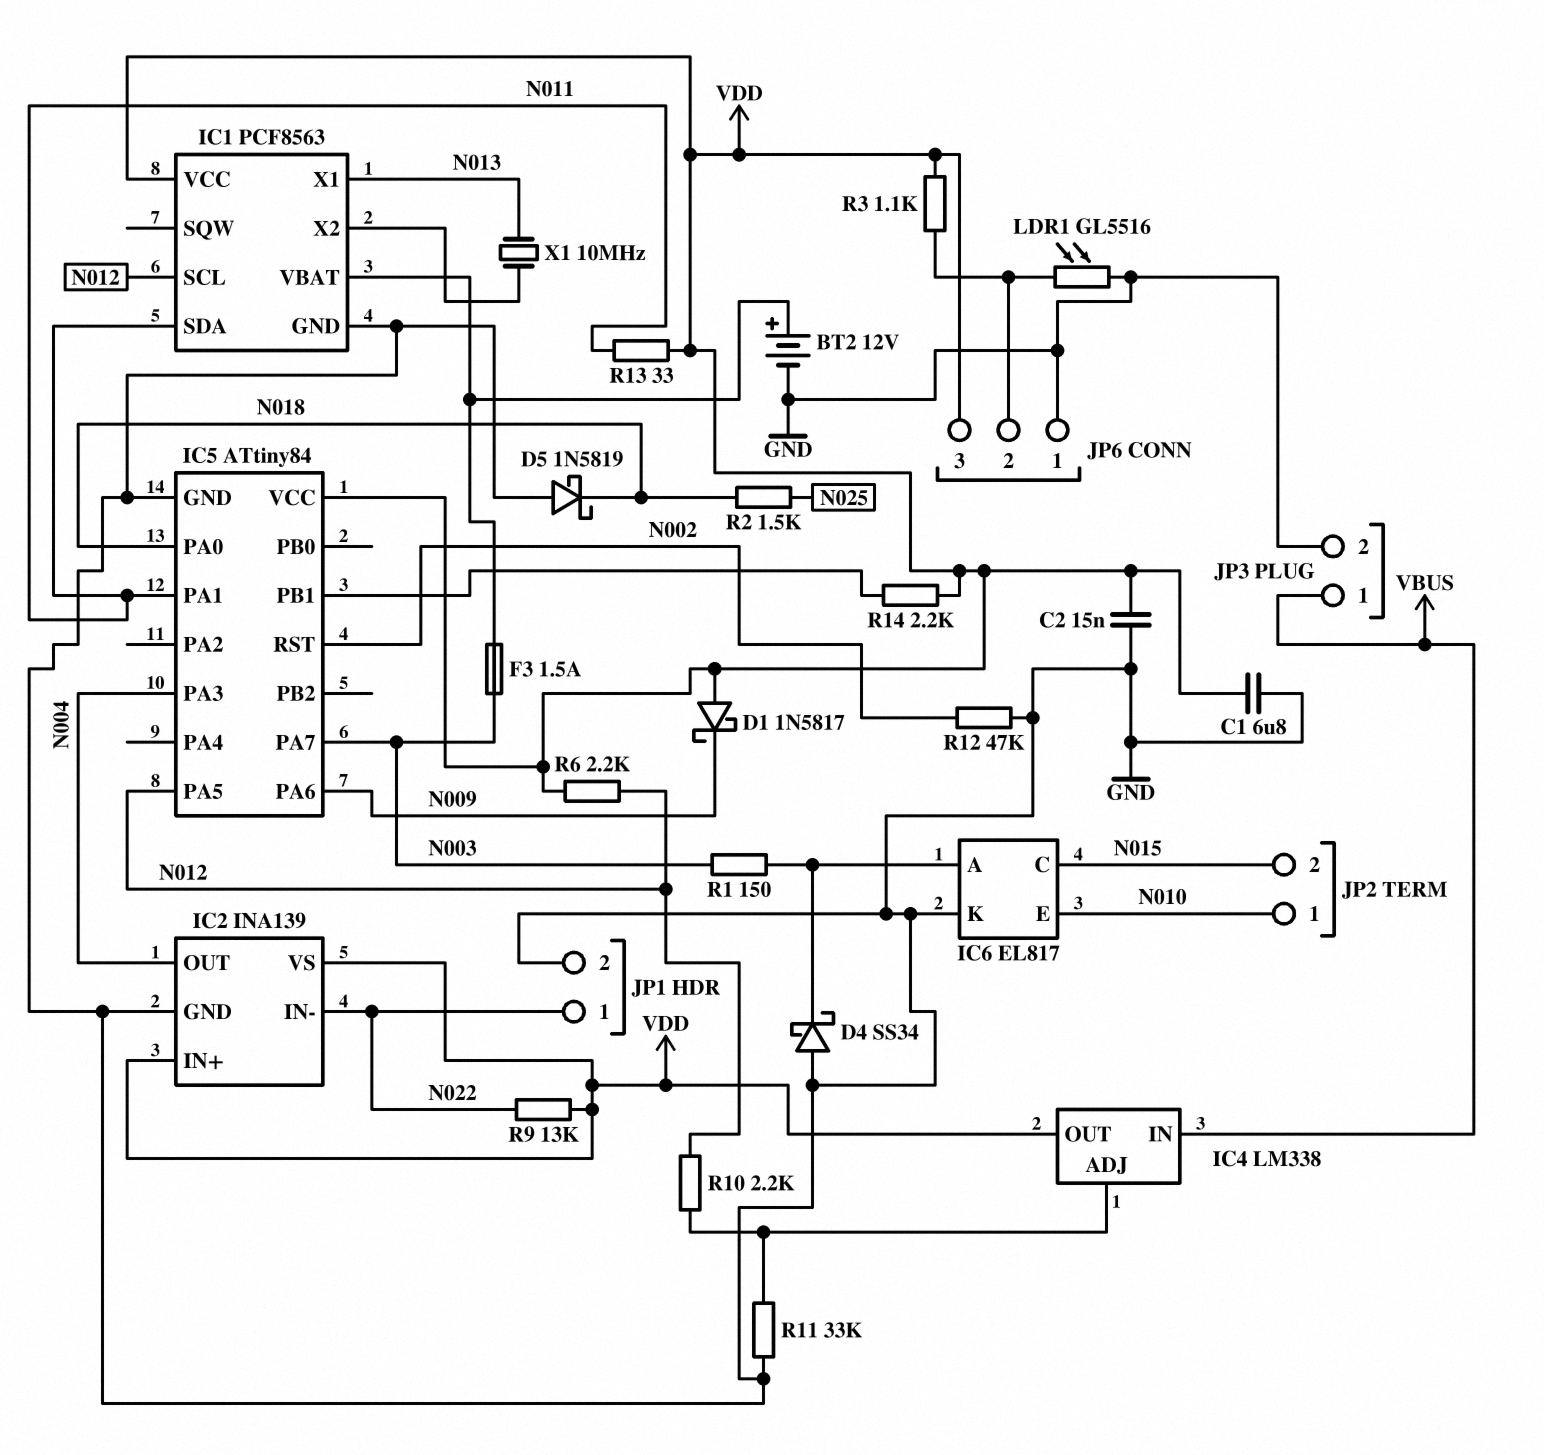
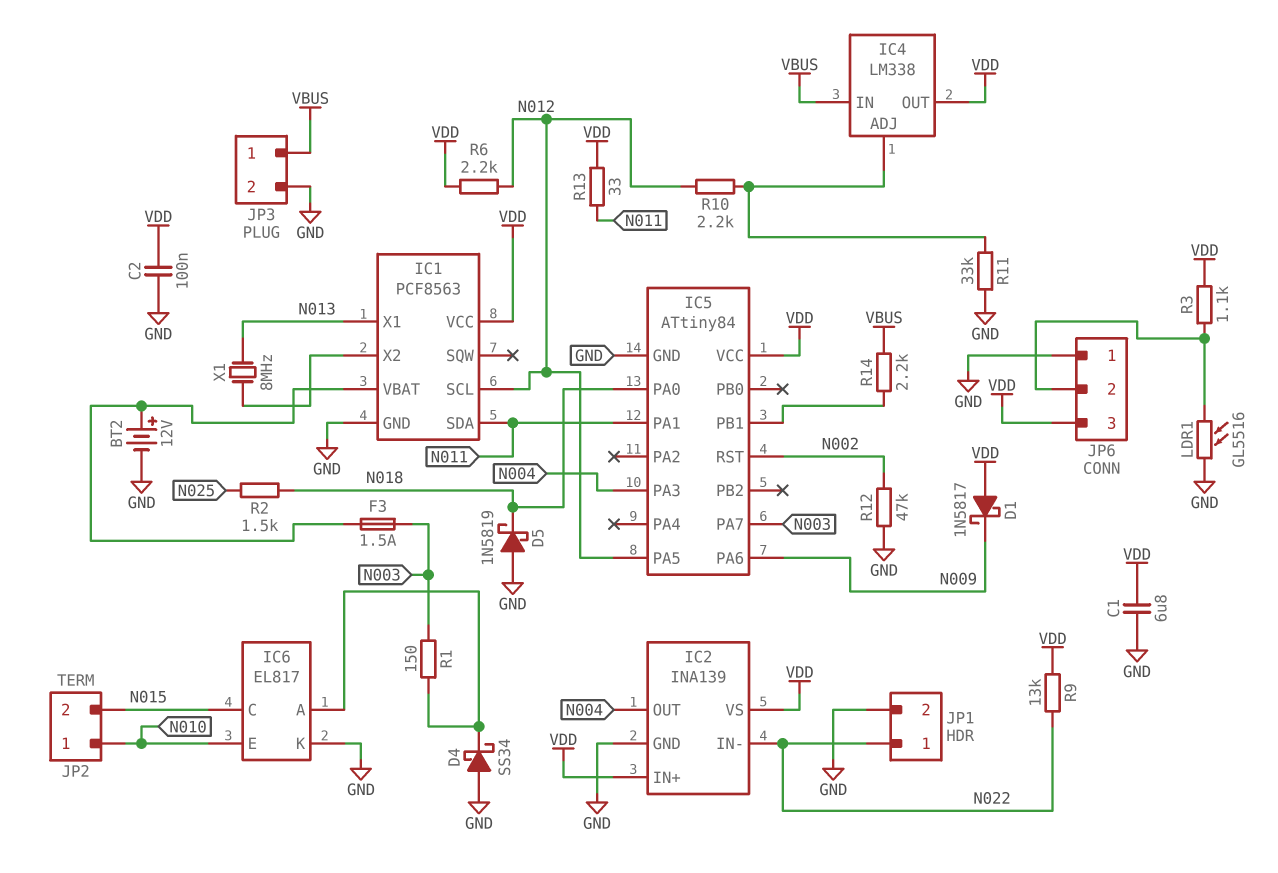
C2: 15nF (GND, VDD) -> 100nF (GND, VDD)
R14: 2.2k (IC5/PB1, VDD) -> 2.2k (IC5/PB1, VBUS)
X1: 10MHz (IC1/X2, N013) -> 8MHz (IC1/X2, N013)

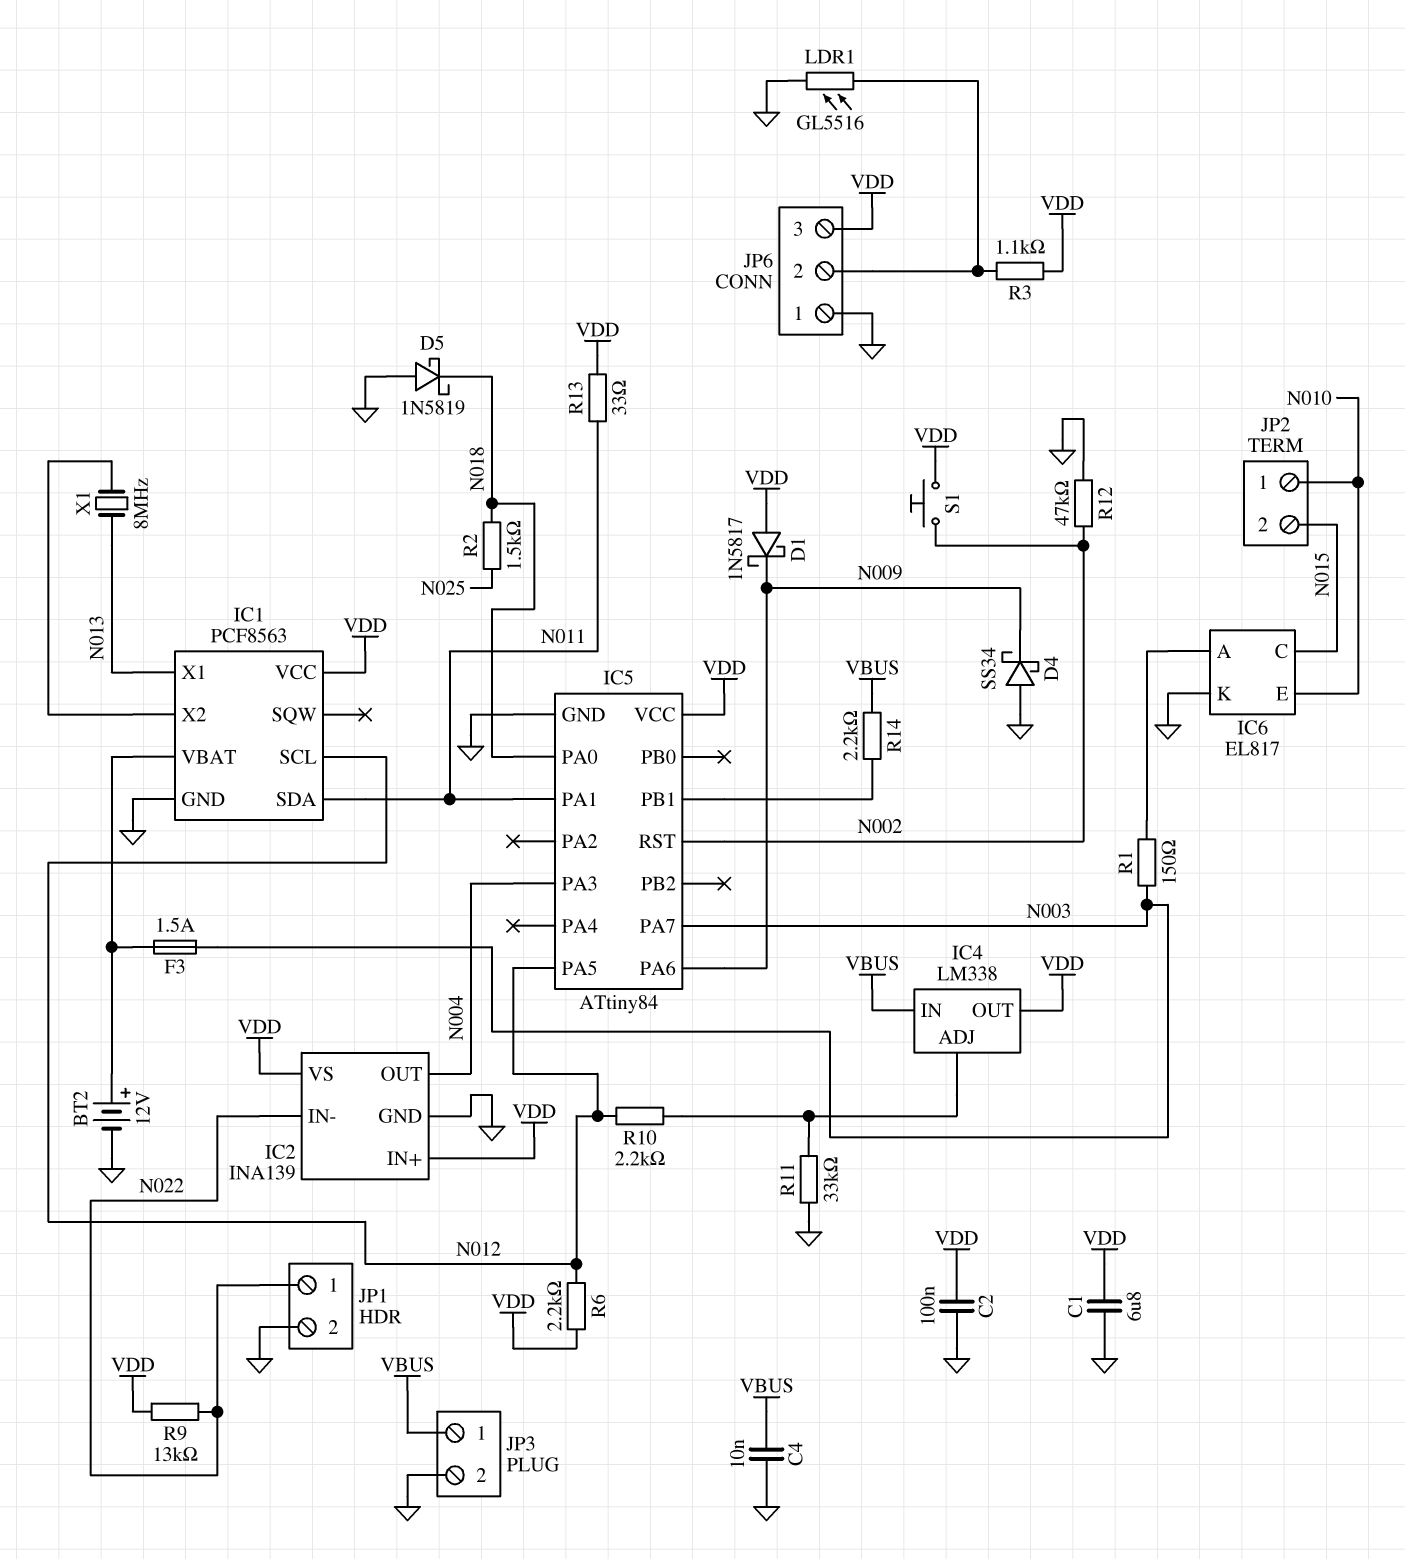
C4: none -> 10nF (GND, VBUS)
D4: schottky SS34 (A GND, K IC6/A) -> schottky SS34 (A GND, K N009)
S1: none -> button (N002, VDD)

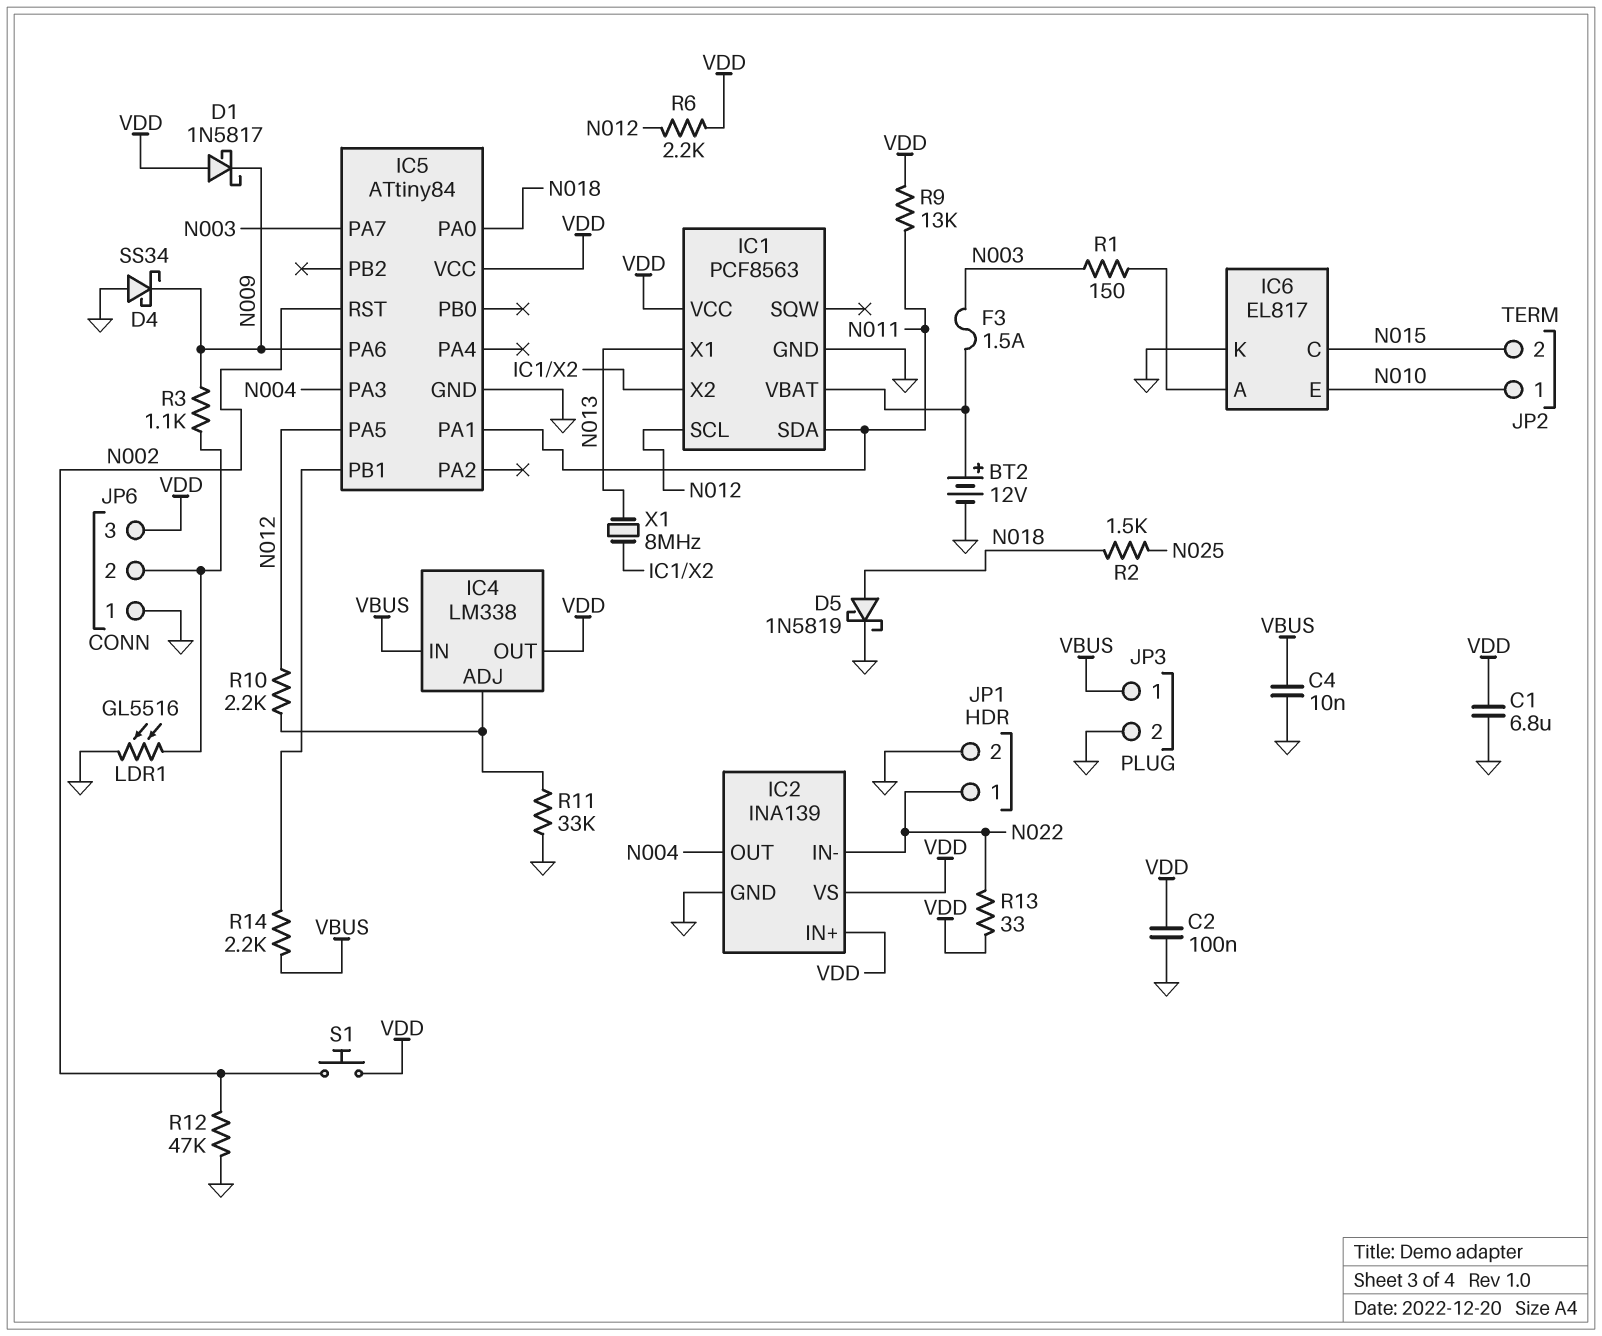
D5: schottky 1N5819 (A GND, K N018) -> schottky 1N5819 (A N018, K GND)
R3: 1.1k (JP6/2, VDD) -> 1.1k (JP6/2, N009)
R9: 13k (N022, VDD) -> 13k (N011, VDD)
R13: 33 (N011, VDD) -> 33 (N022, VDD)

